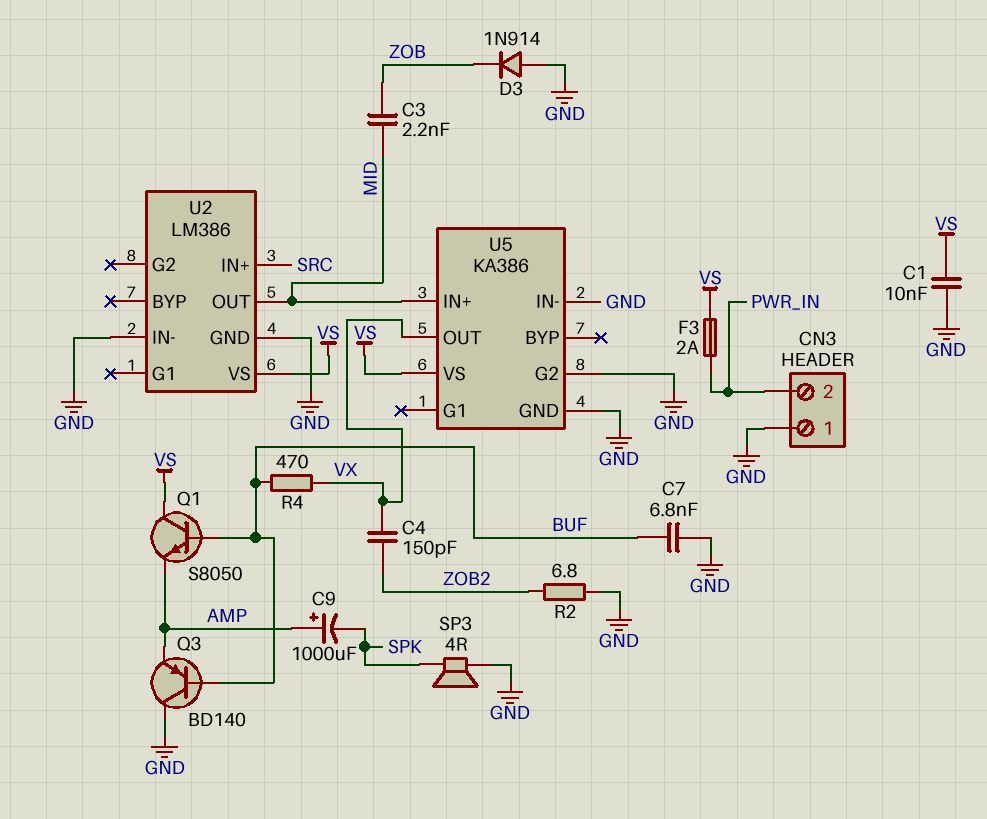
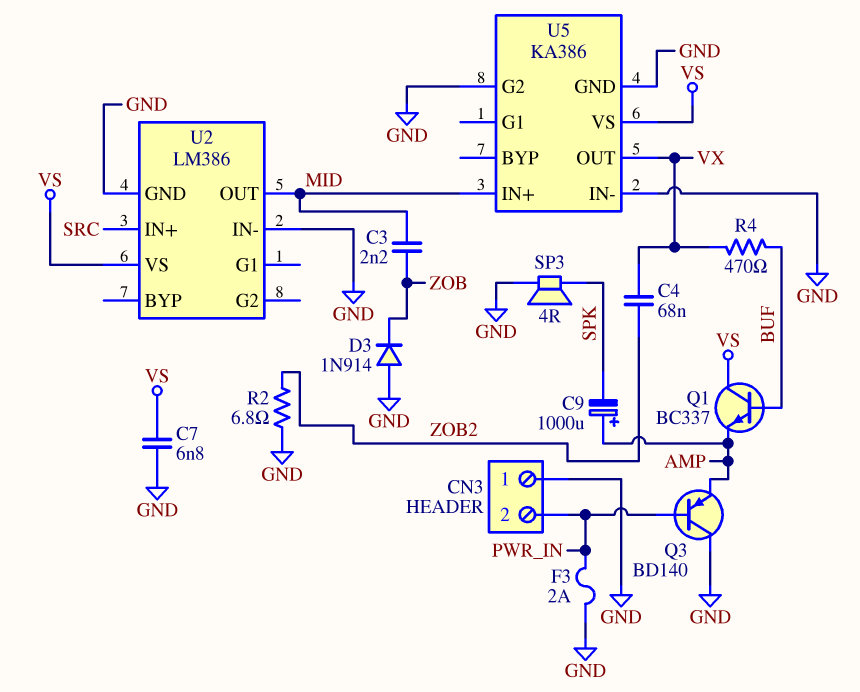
C1: 10nF (GND, VS) -> none
C4: 150pF (VX, ZOB2) -> 68nF (VX, ZOB2)
C7: 6.8nF (BUF, GND) -> 6.8nF (GND, VS)
F3: 2A (PWR_IN, VS) -> 2A (GND, PWR_IN)
Q1: NPN S8050 (B BUF, C VS, E AMP) -> NPN BC337 (B BUF, C VS, E AMP)
Q3: PNP BD140 (B BUF, C GND, E AMP) -> PNP BD140 (B PWR_IN, C GND, E AMP)

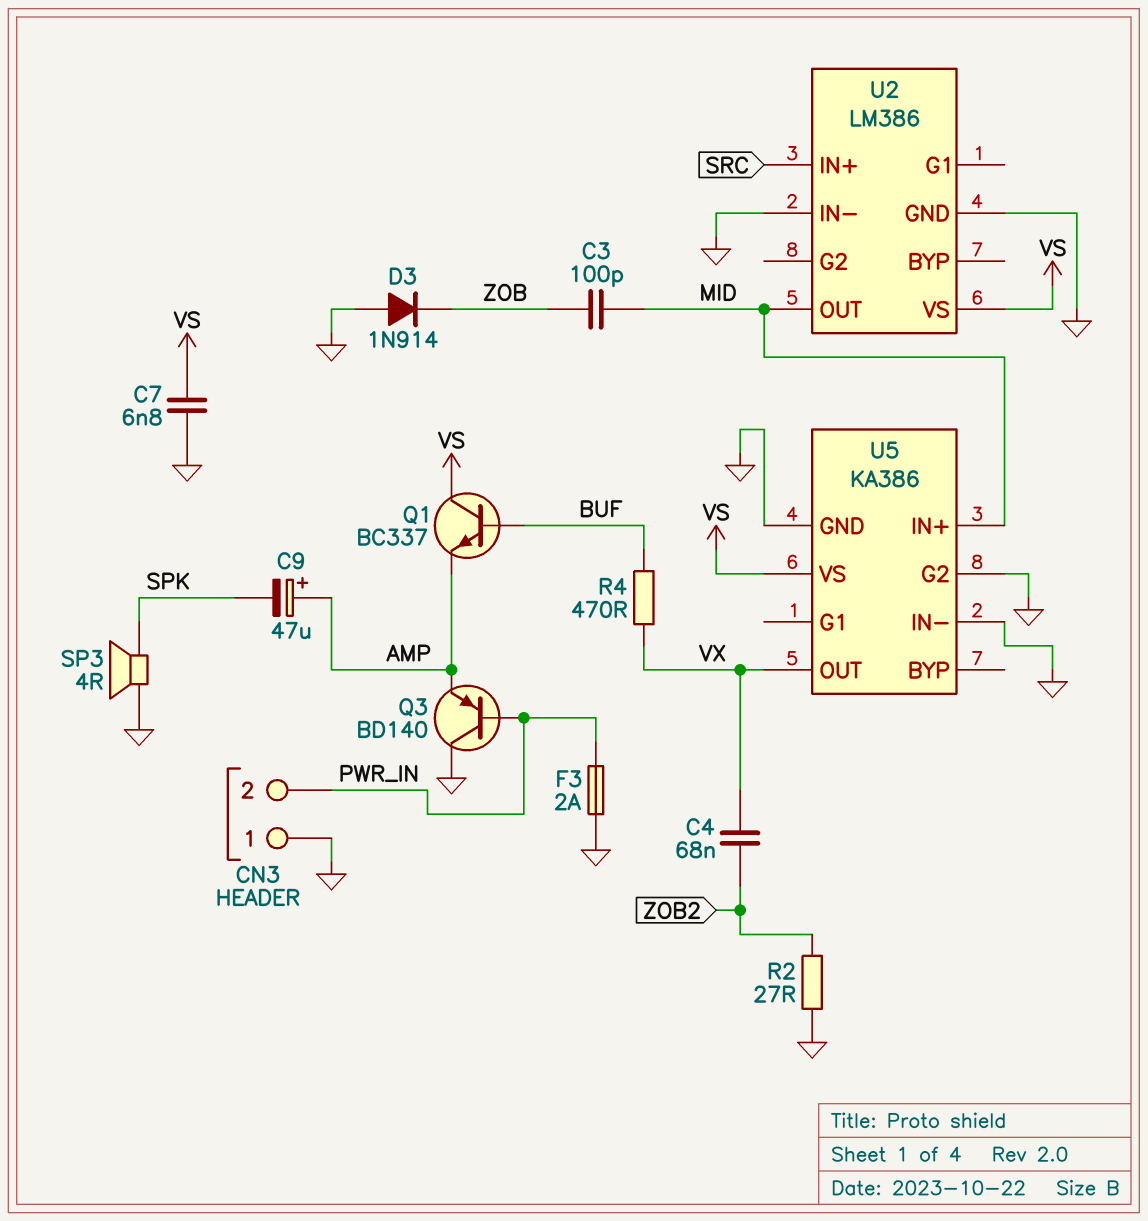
C3: 2.2nF (MID, ZOB) -> 100pF (MID, ZOB)
C9: 1000uF (plus AMP, minus SPK) -> 47uF (plus AMP, minus SPK)
R2: 6.8 (GND, ZOB2) -> 27 (GND, ZOB2)

